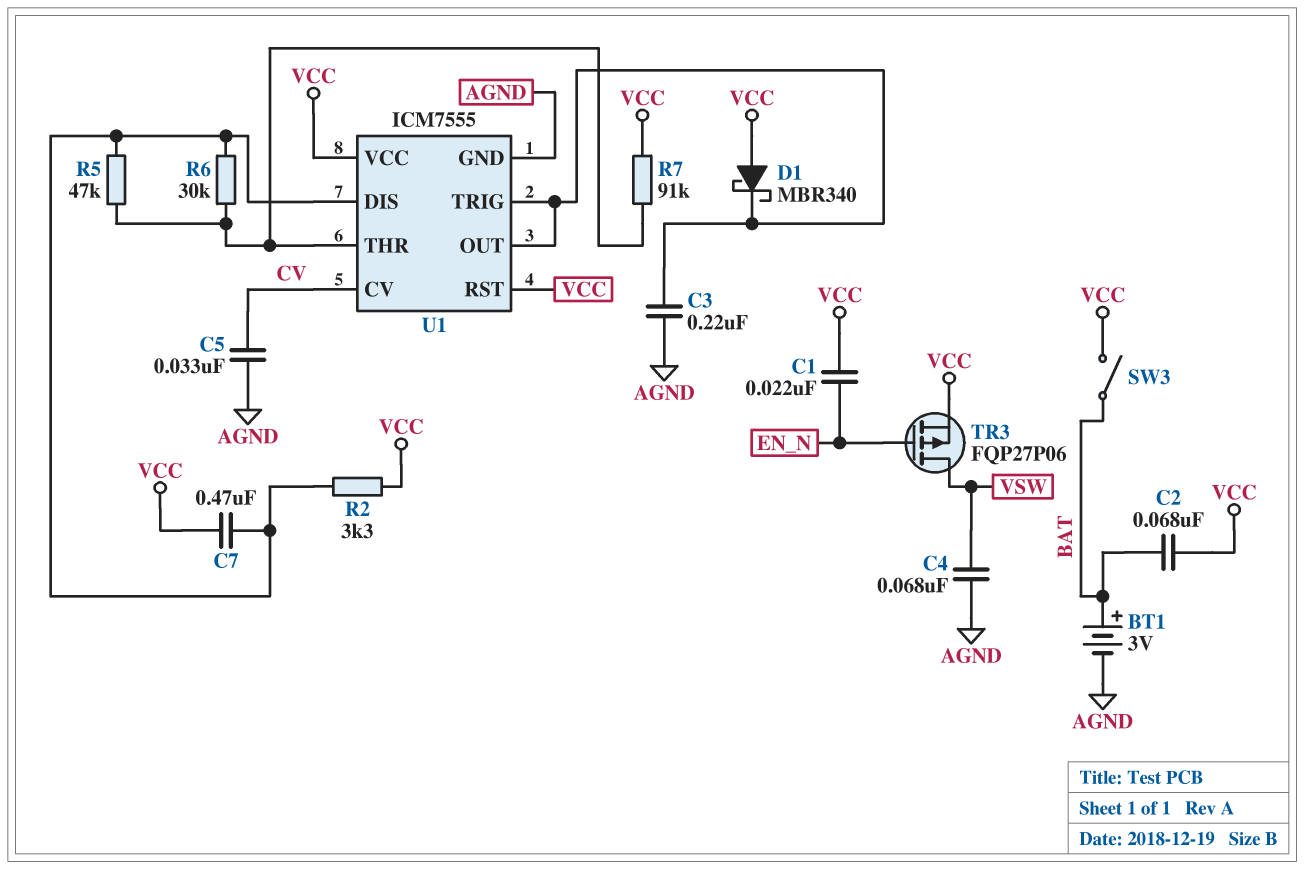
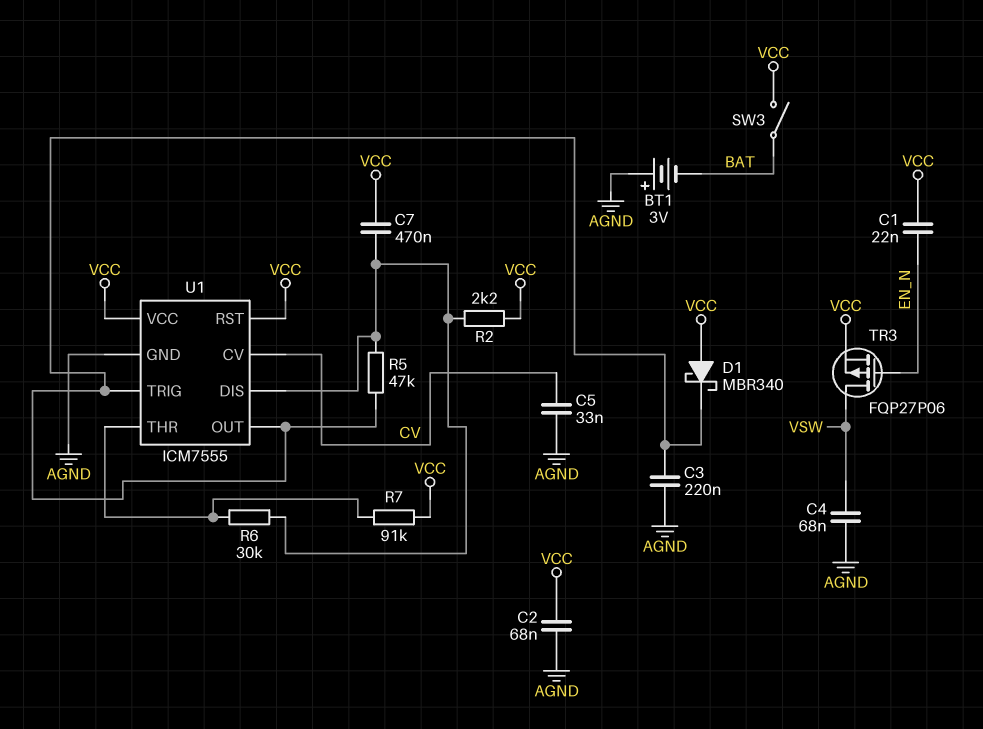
BT1: 3V (plus BAT, minus AGND) -> 3V (plus AGND, minus BAT)
C2: 68nF (BAT, VCC) -> 68nF (AGND, VCC)
R2: 3.3k (U1/DIS, VCC) -> 2.2k (U1/DIS, VCC)
R5: 47k (U1/DIS, U1/THR) -> 47k (U1/DIS, U1/OUT)

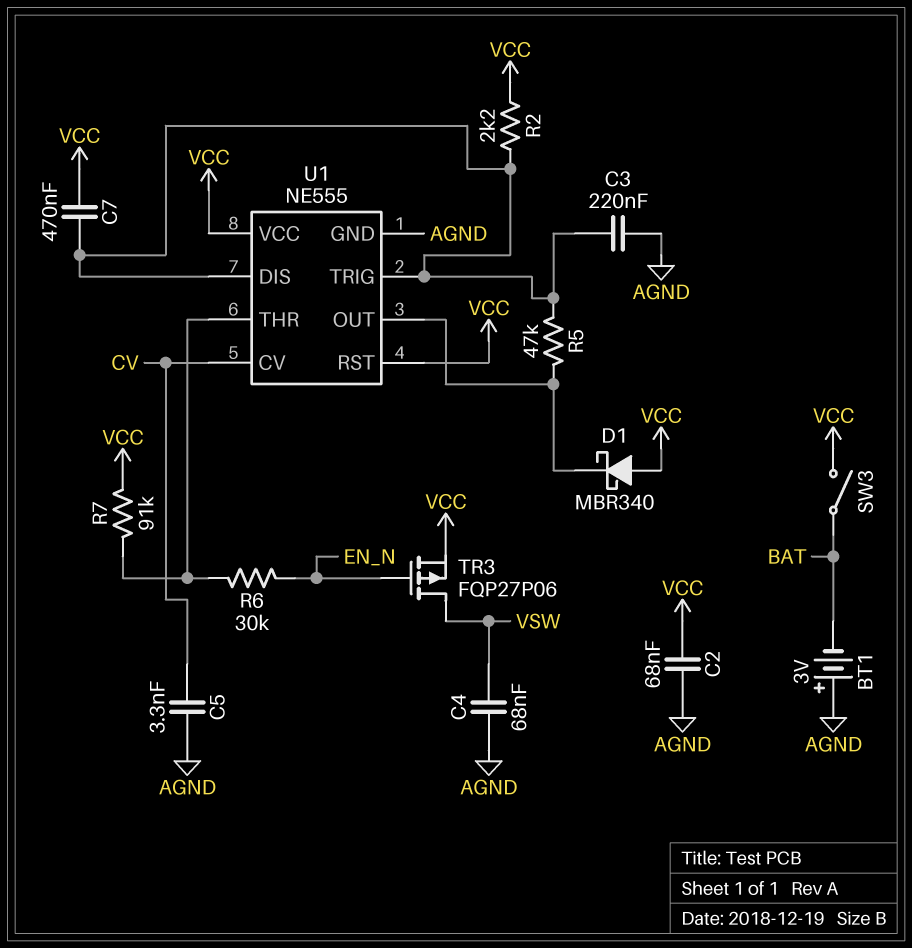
C1: 22nF (EN_N, VCC) -> none
C3: 220nF (AGND, U1/OUT) -> 220nF (AGND, U1/DIS)
C5: 33nF (AGND, CV) -> 3.3nF (AGND, CV)
R6: 30k (U1/DIS, U1/THR) -> 30k (EN_N, U1/THR)
U1: ICM7555 -> NE555
U1 pin TRIG: U1/OUT -> U1/DIS

